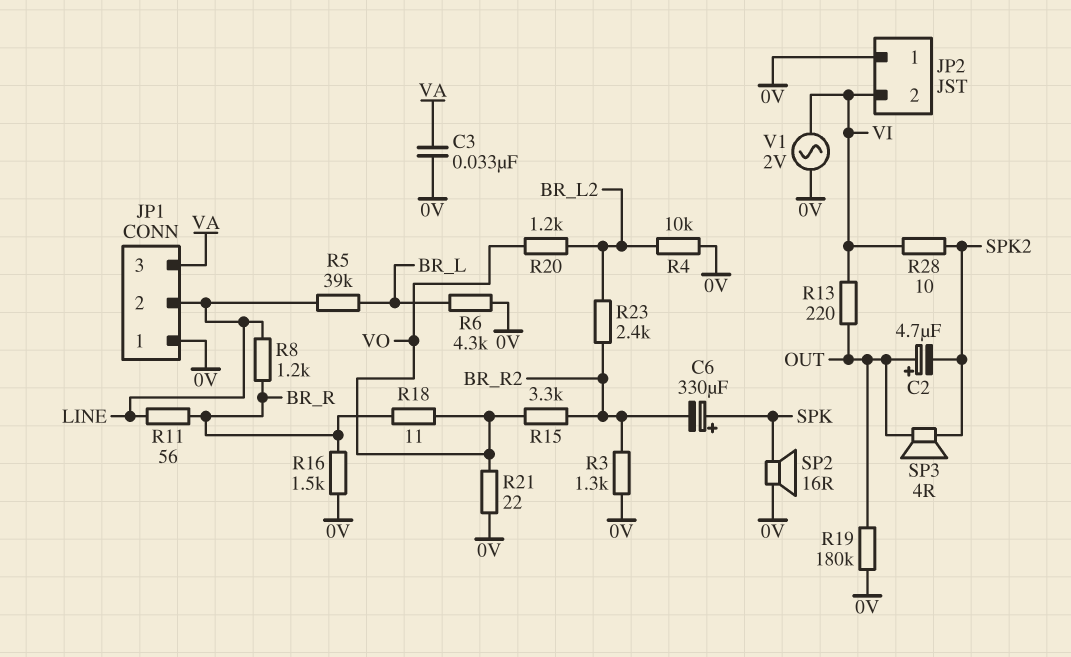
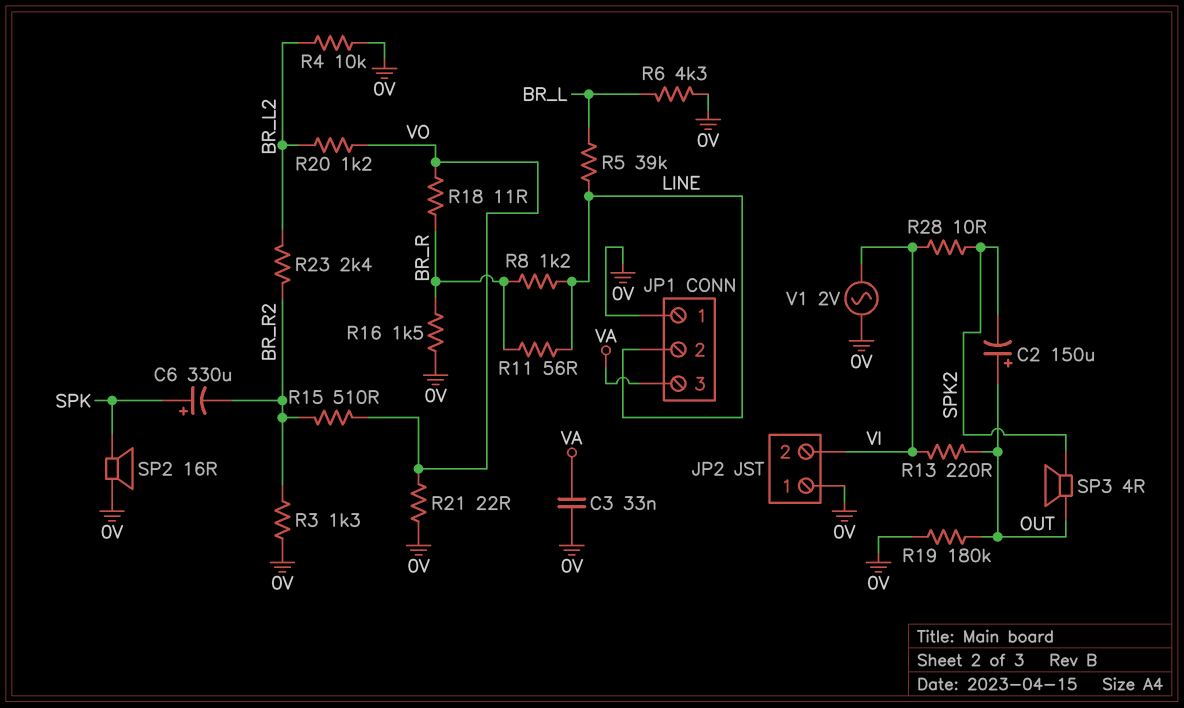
C2: 4.7uF (plus OUT, minus SPK2) -> 150uF (plus OUT, minus SPK2)
R15: 3.3k (BR_R2, VO) -> 510 (BR_R2, VO)

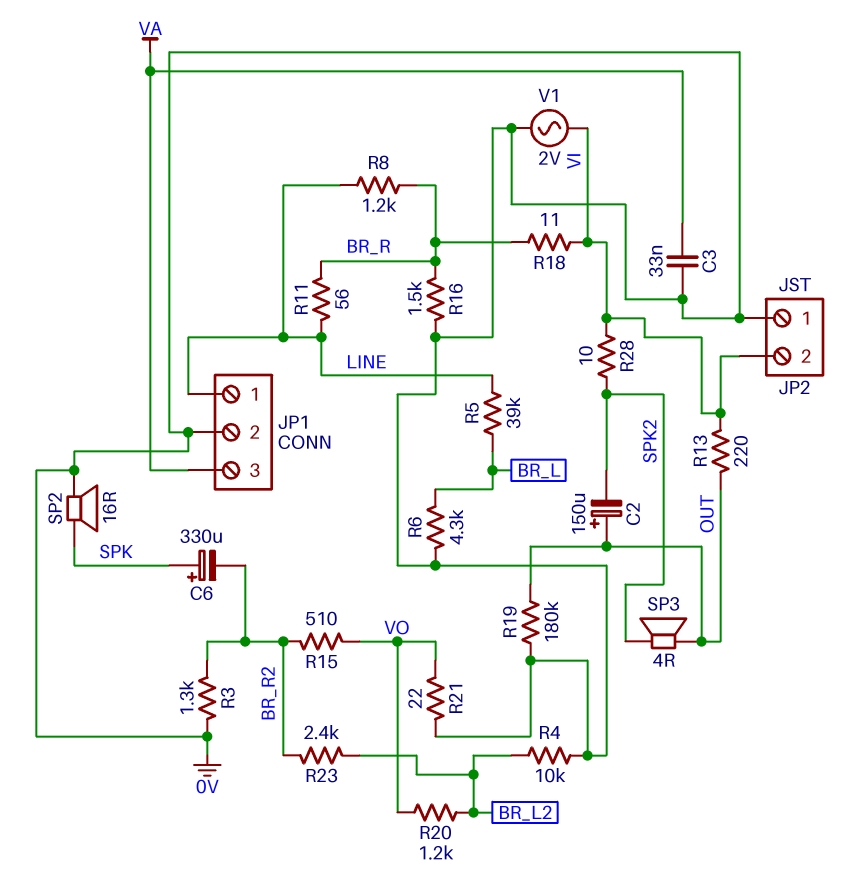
JP1 pin 1: 0V -> LINE
JP1 pin 2: LINE -> 0V
R18: 11 (BR_R, VO) -> 11 (BR_R, VI)

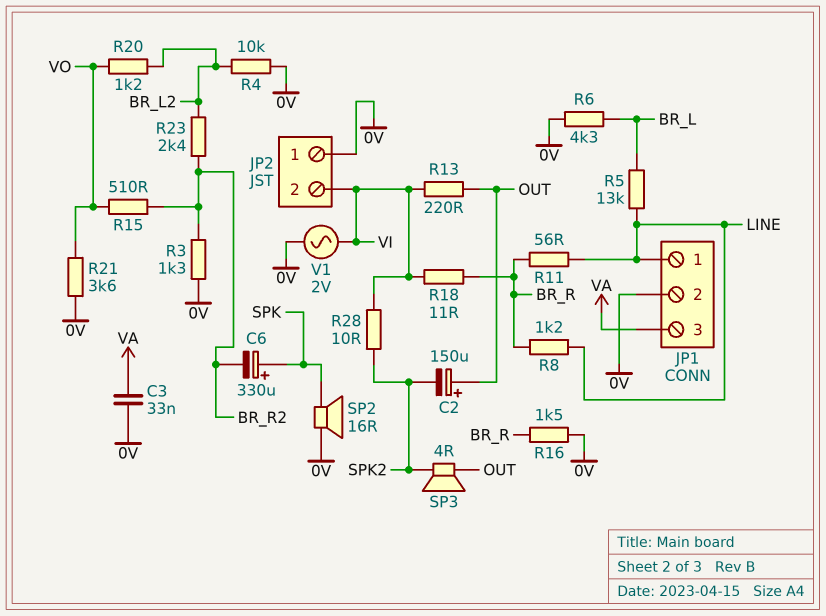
R5: 39k (BR_L, LINE) -> 13k (BR_L, LINE)
R19: 180k (0V, OUT) -> none
R21: 22 (0V, VO) -> 3.6k (0V, VO)

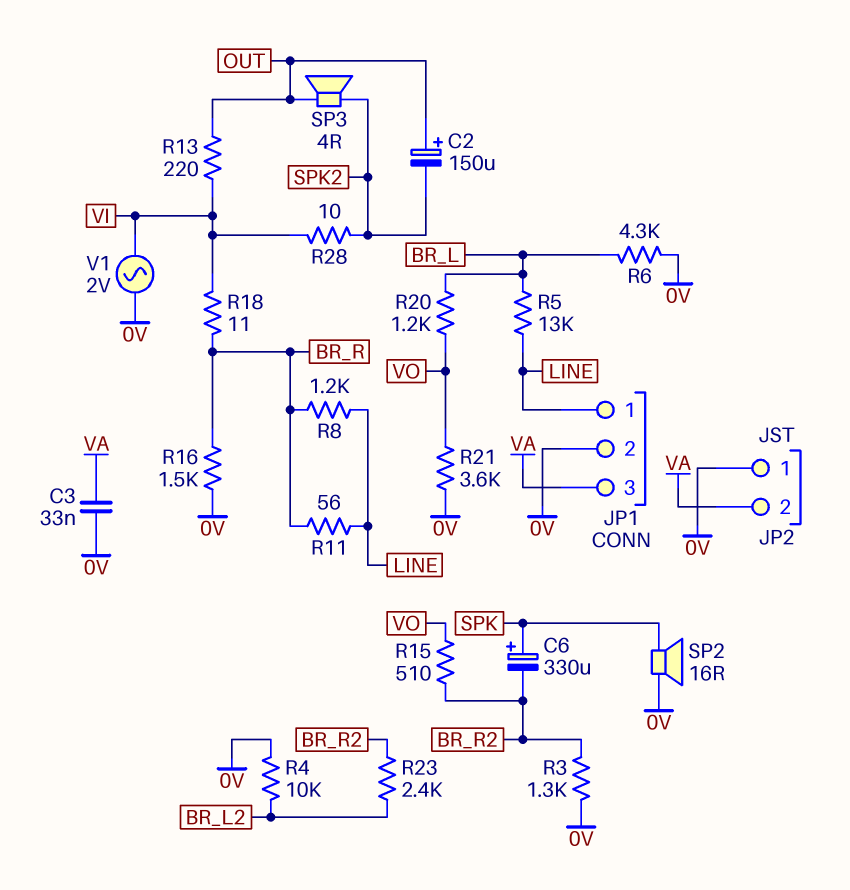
JP2 pin 2: VI -> VA
R20: 1.2k (BR_L2, VO) -> 1.2k (BR_L, VO)

